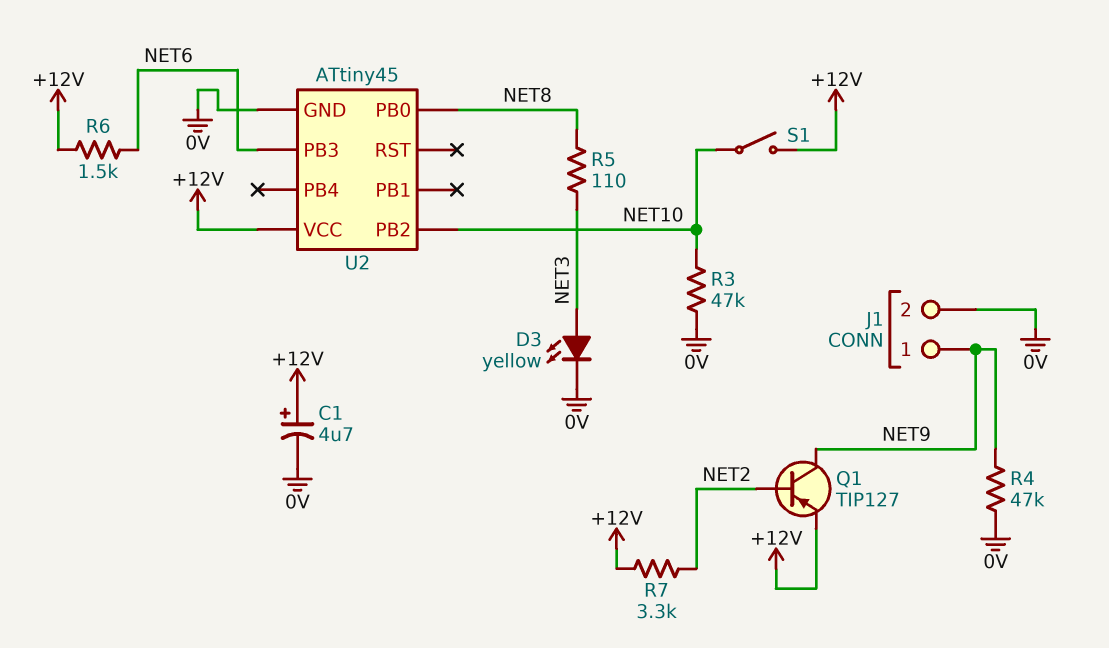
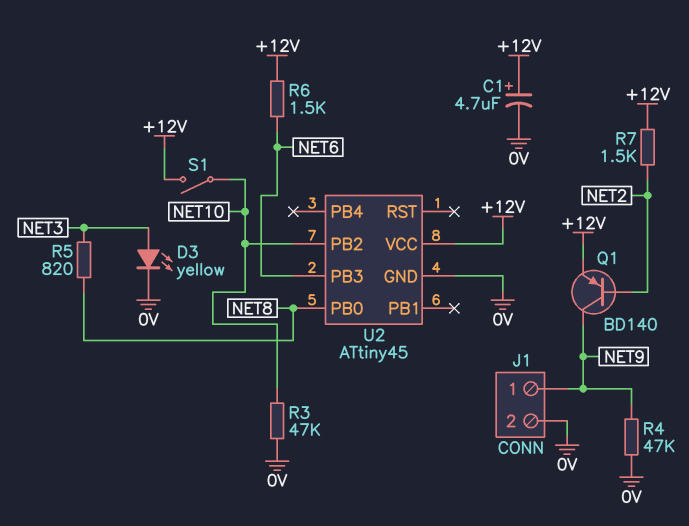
Q1: PNP TIP127 (B NET2, C NET9, E +12V) -> PNP BD140 (B NET2, C NET9, E +12V)
R5: 110 (NET3, NET8) -> 820 (NET3, NET8)
R7: 3.3k (+12V, NET2) -> 1.5k (+12V, NET2)

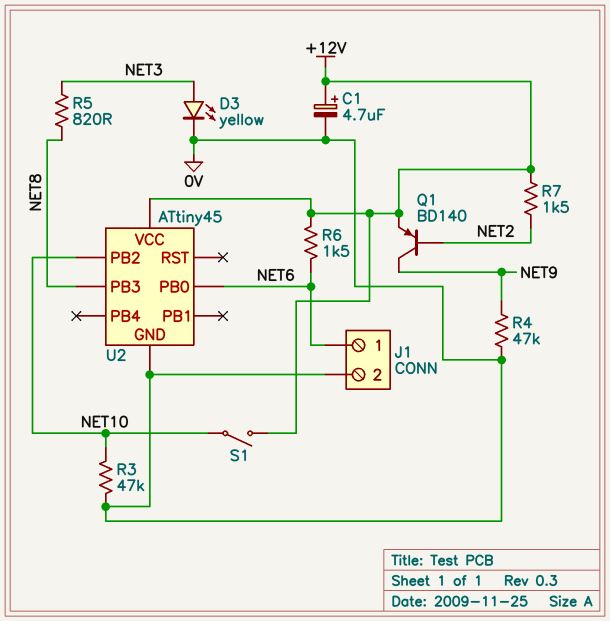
J1 pin 1: NET9 -> NET6
U2 pin PB0: NET8 -> NET6
U2 pin PB3: NET6 -> NET8

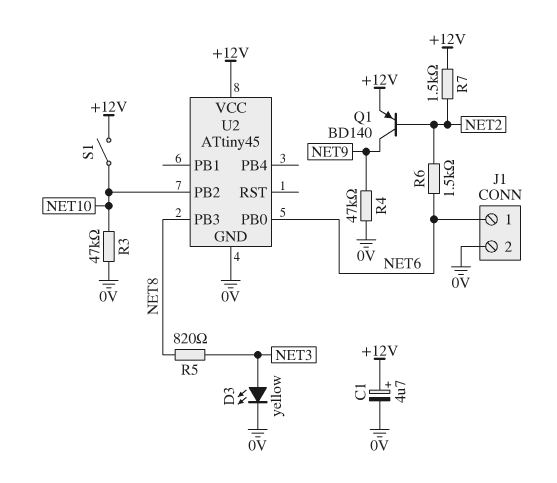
R6: 1.5k (+12V, NET6) -> 1.5k (NET2, NET6)

